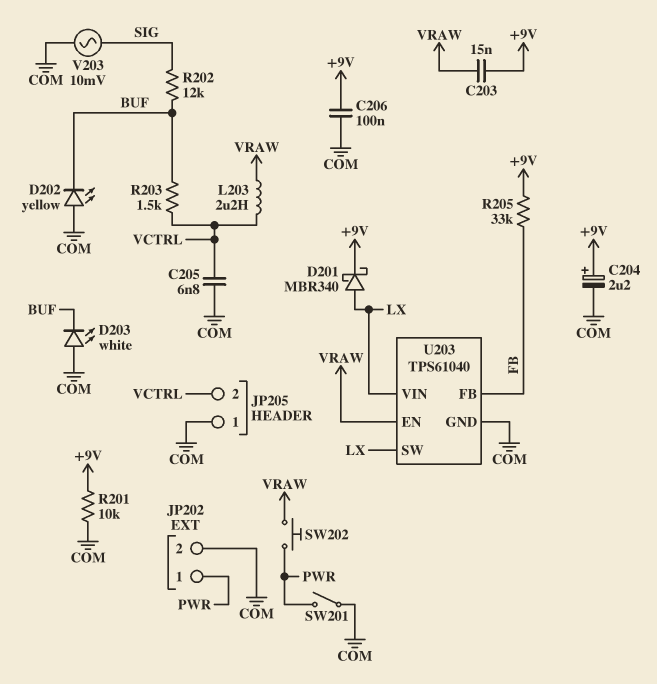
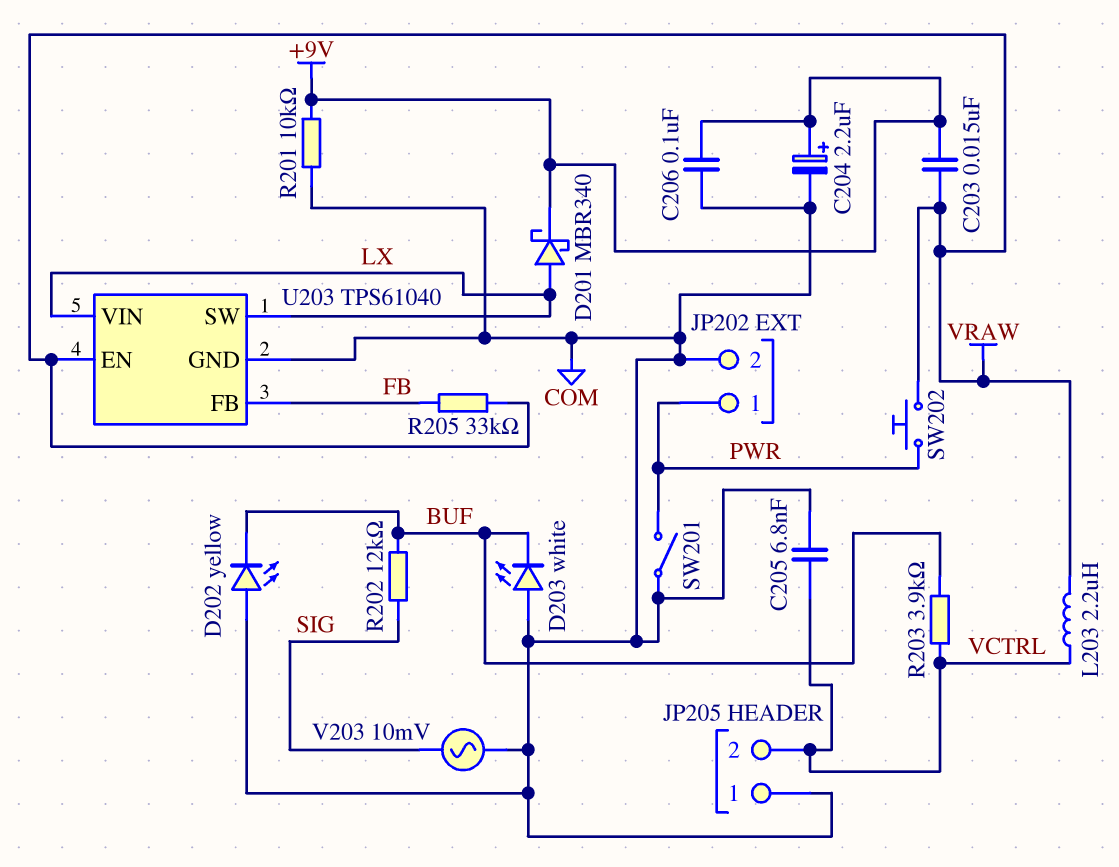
R203: 1.5k (BUF, VCTRL) -> 3.9k (BUF, VCTRL)
R205: 33k (+9V, FB) -> 33k (FB, VRAW)

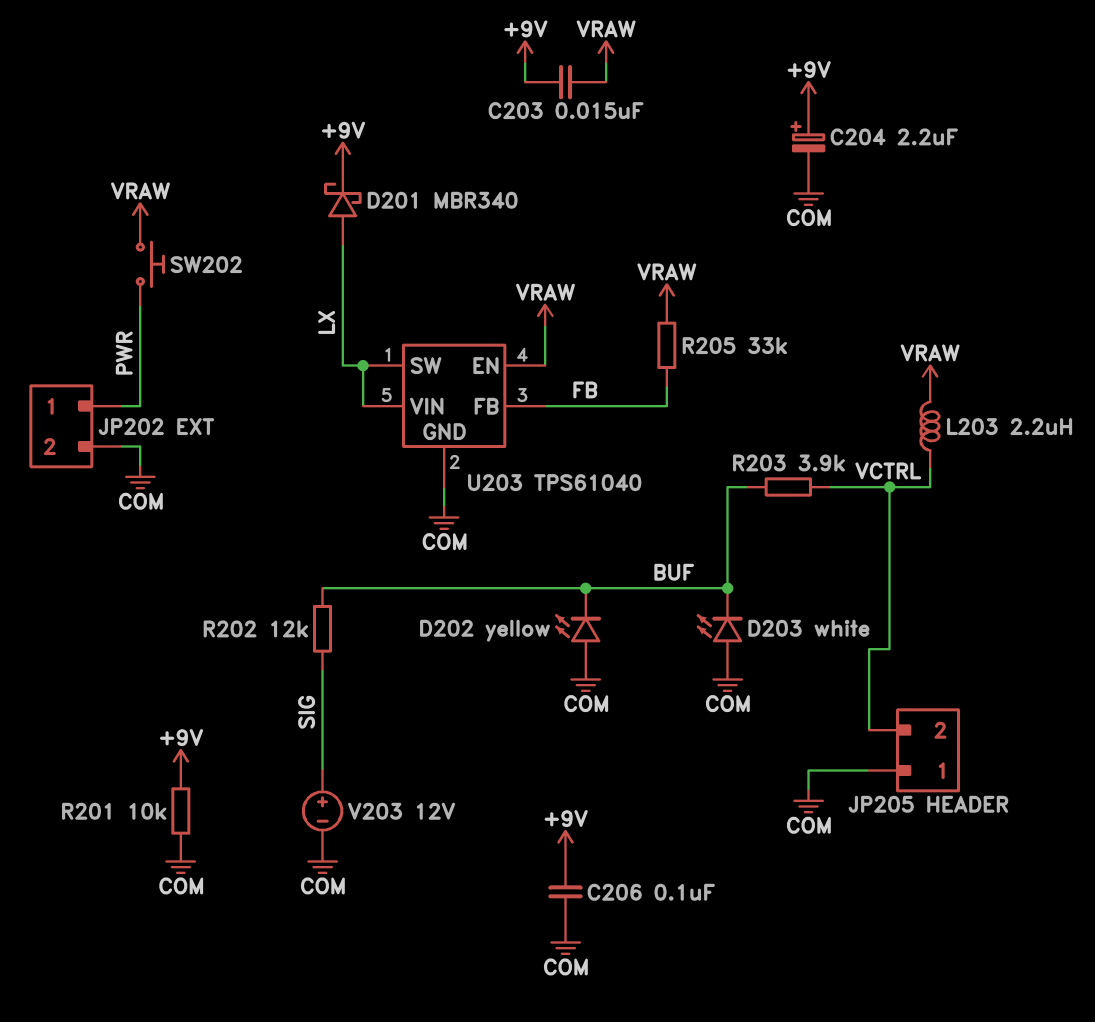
C205: 6.8nF (COM, VCTRL) -> none
SW201: switch (COM, PWR) -> none
V203: AC 10mV (COM, SIG) -> 12V (plus SIG, minus COM)

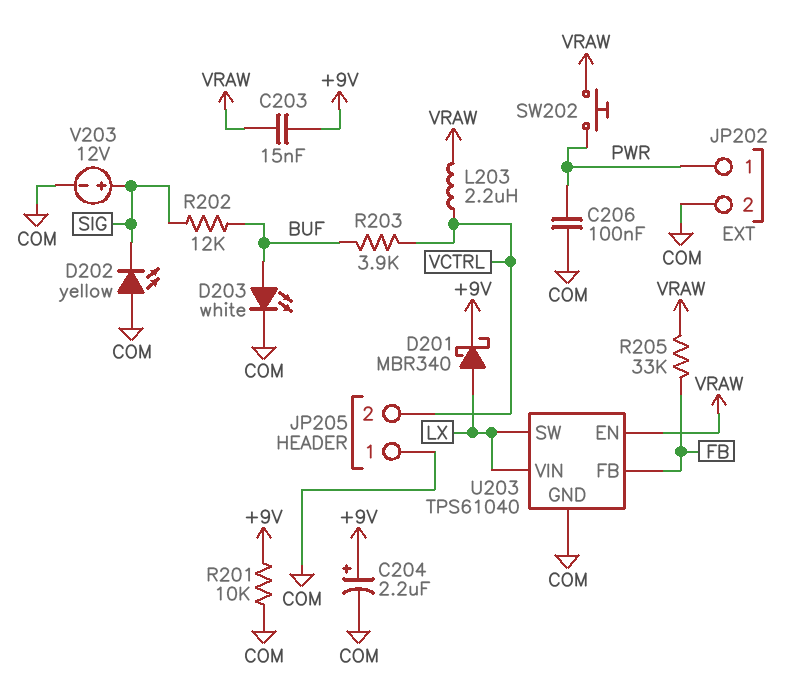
C206: 100nF (+9V, COM) -> 100nF (COM, PWR)
D202: LED yellow (A COM, K BUF) -> LED yellow (A COM, K SIG)
D203: LED white (A COM, K BUF) -> LED white (A BUF, K COM)

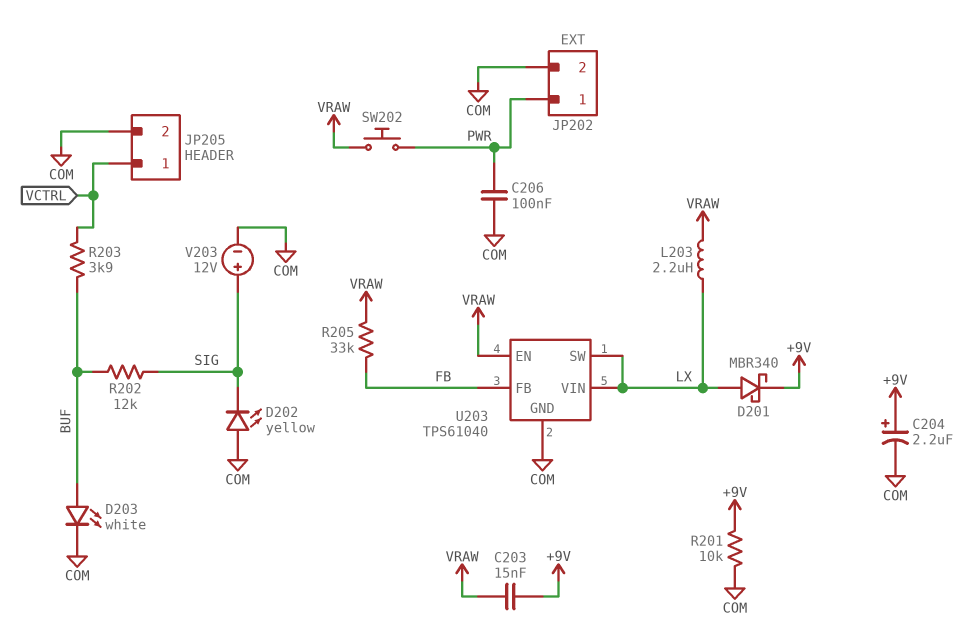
JP205 pin 1: COM -> VCTRL
JP205 pin 2: VCTRL -> COM
L203: 2.2uH (VCTRL, VRAW) -> 2.2uH (LX, VRAW)

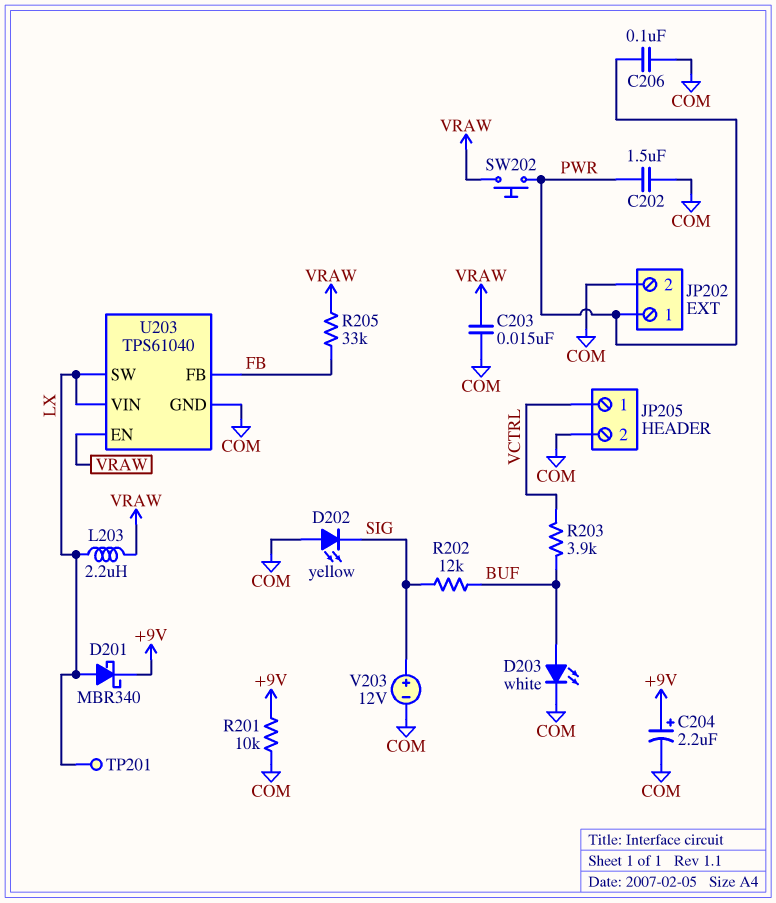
C202: none -> 1.5uF (COM, PWR)
C203: 15nF (+9V, VRAW) -> 15nF (COM, VRAW)
TP201: none -> test point (LX)

